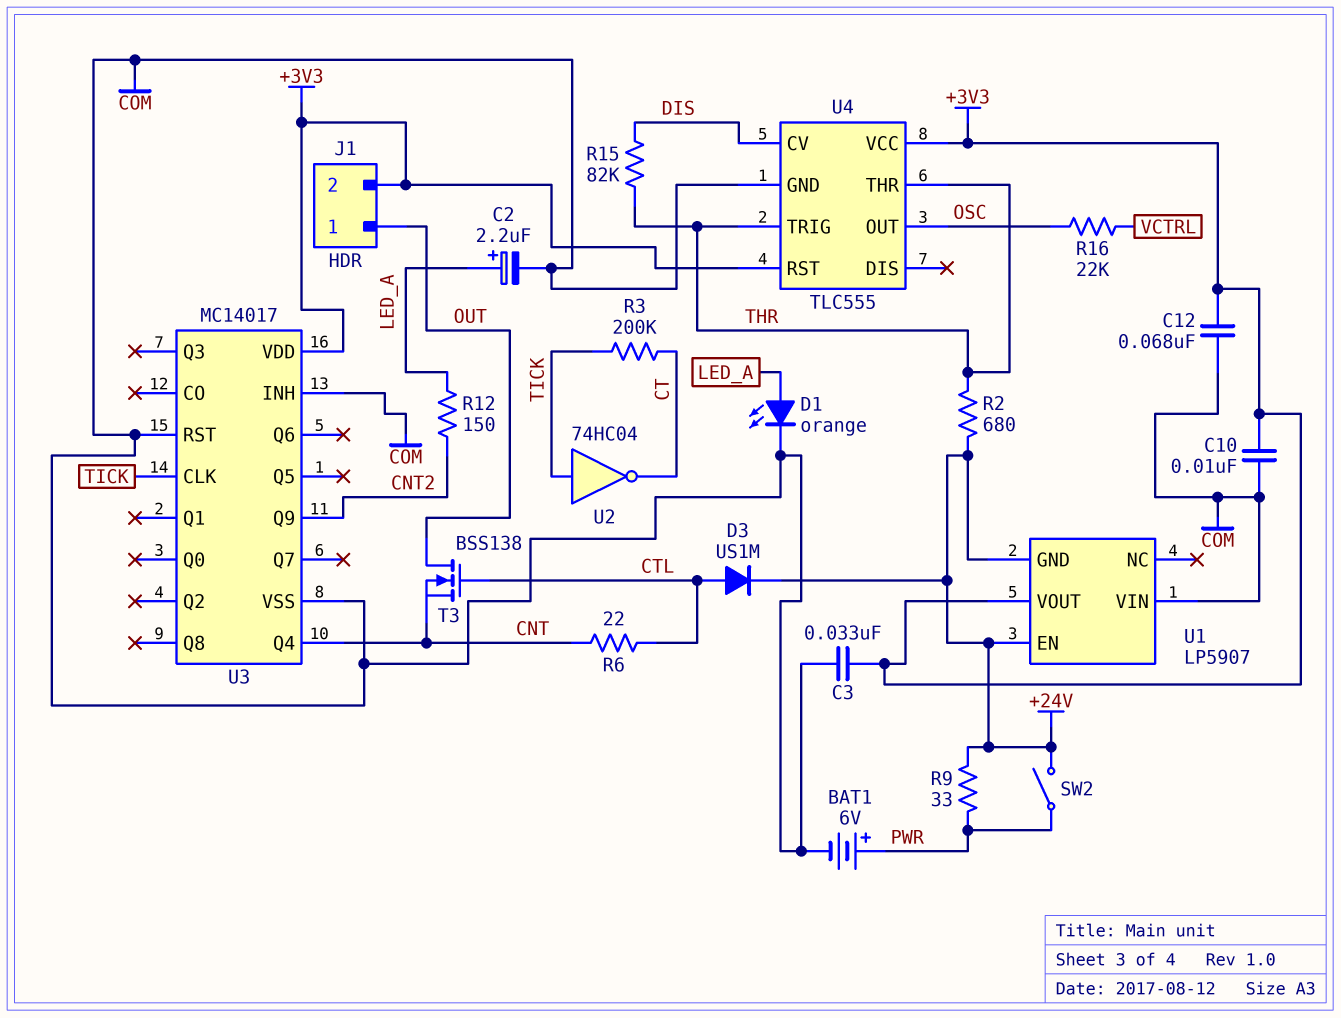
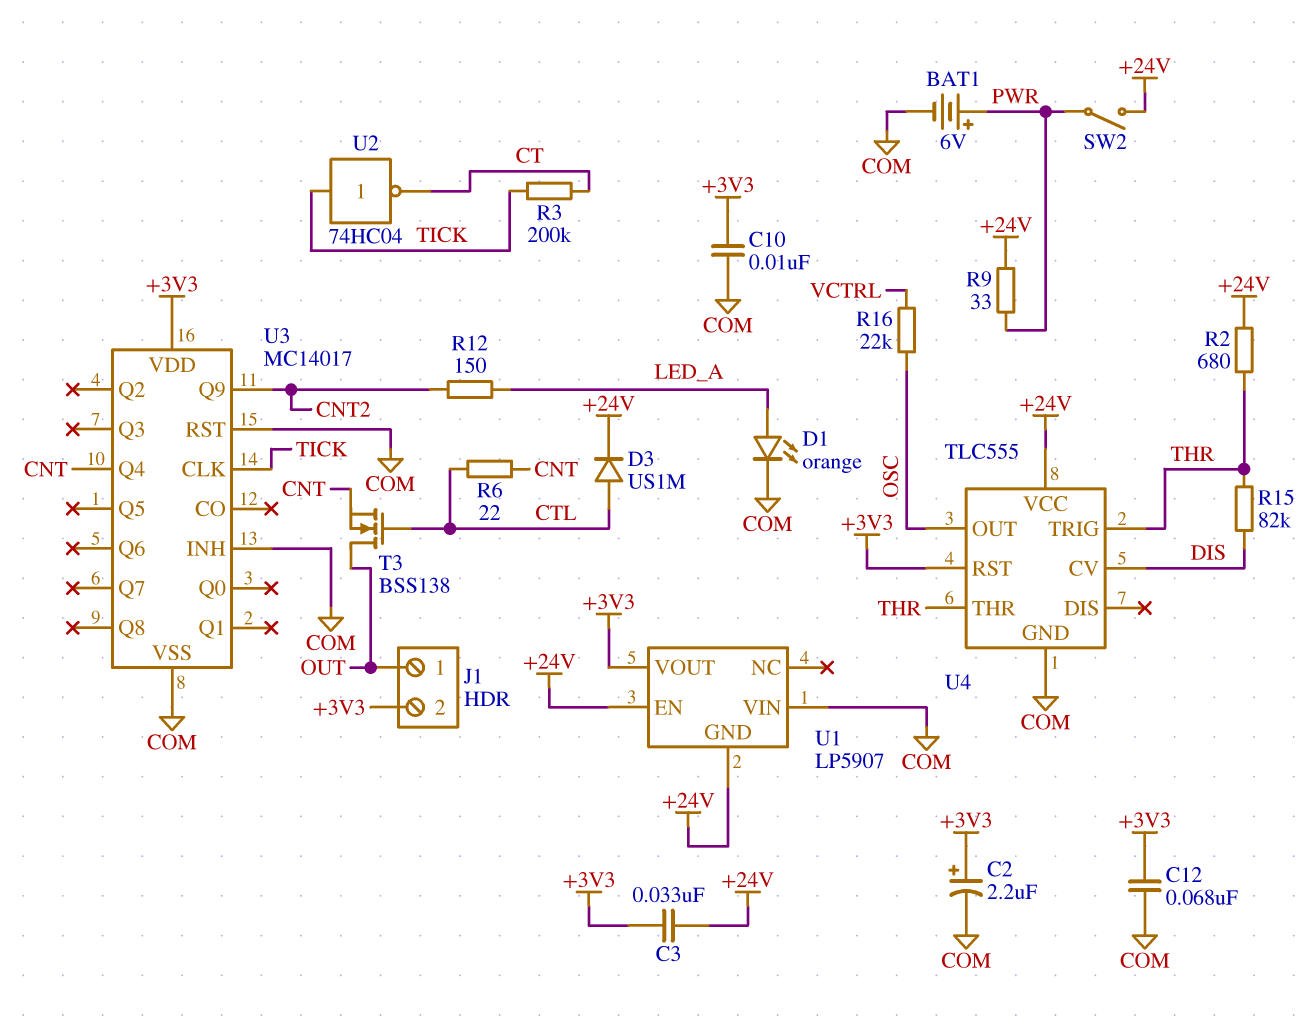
C2: 2.2uF (plus LED_A, minus COM) -> 2.2uF (plus +3V3, minus COM)
C3: 33nF (+3V3, COM) -> 33nF (+3V3, +24V)
U4 pin VCC: +3V3 -> +24V

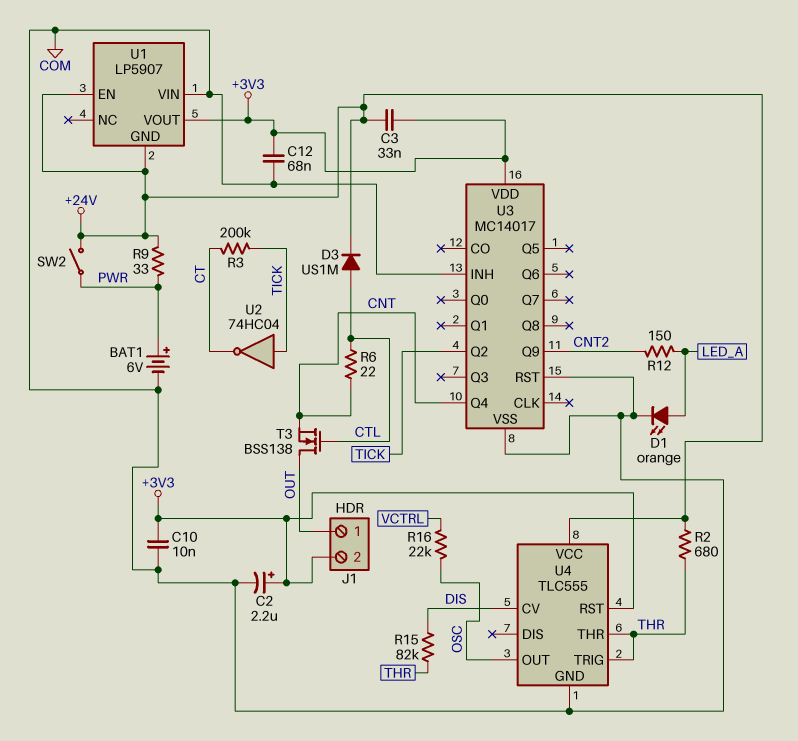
U3 pin CLK: TICK -> none
U3 pin Q2: none -> TICK

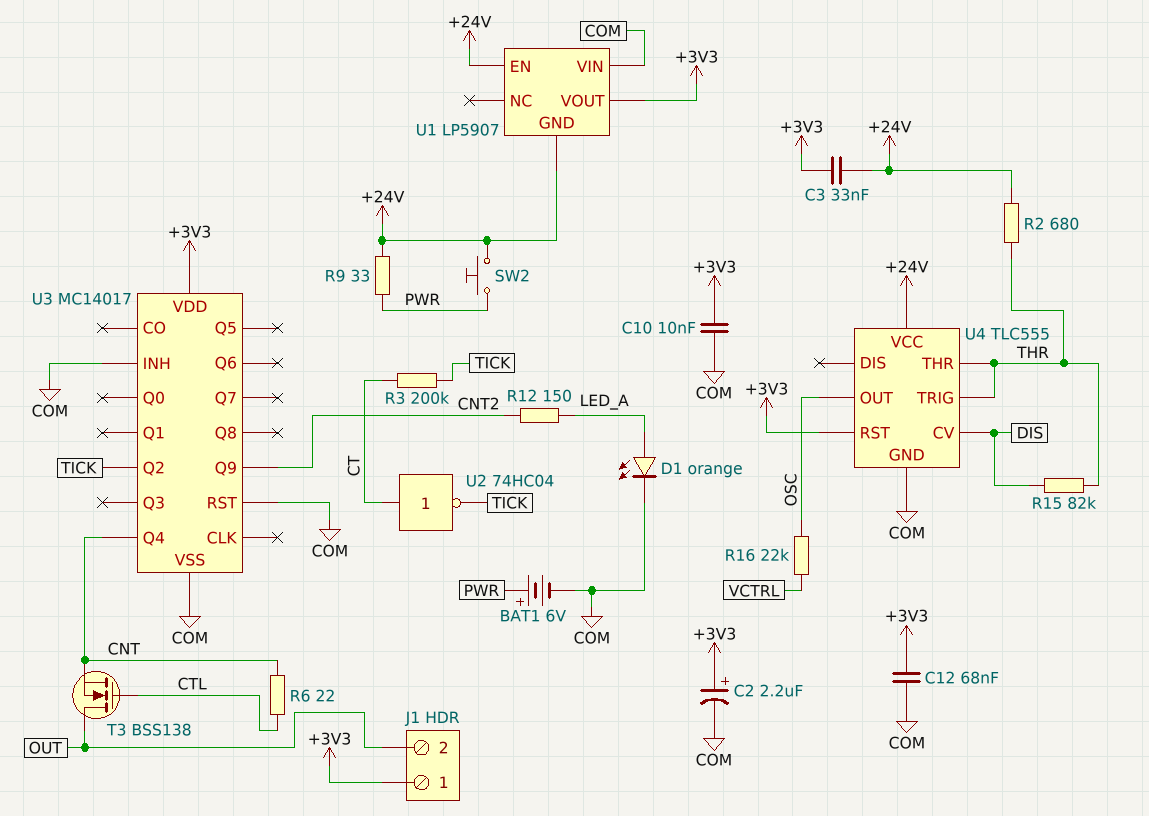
D3: diode US1M (A CTL, K +24V) -> none
J1 pin 1: OUT -> +3V3
J1 pin 2: +3V3 -> OUT
SW2: switch (+24V, PWR) -> button (+24V, PWR)
U2: NOT 74HC04 (in TICK, out CT) -> NOT 74HC04 (in CT, out TICK)

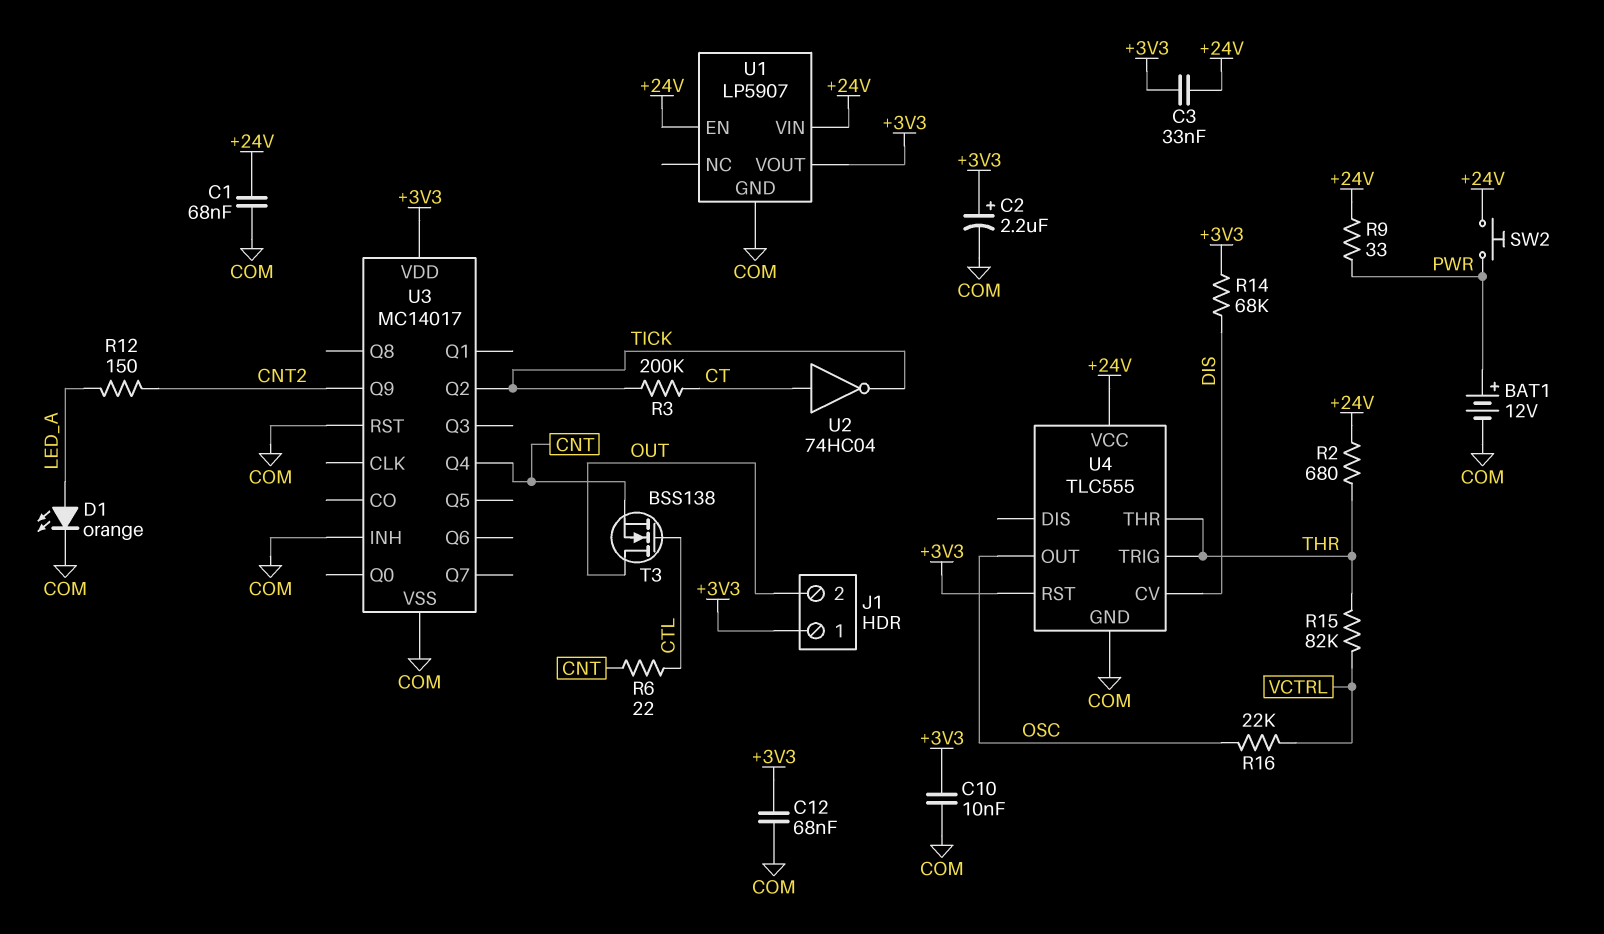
BAT1: 6V (plus PWR, minus COM) -> 12V (plus PWR, minus COM)
C1: none -> 68nF (+24V, COM)
R14: none -> 68k (+3V3, DIS)
R15: 82k (DIS, THR) -> 82k (THR, VCTRL)
U1 pin GND: +24V -> COM
U1 pin VIN: COM -> +24V

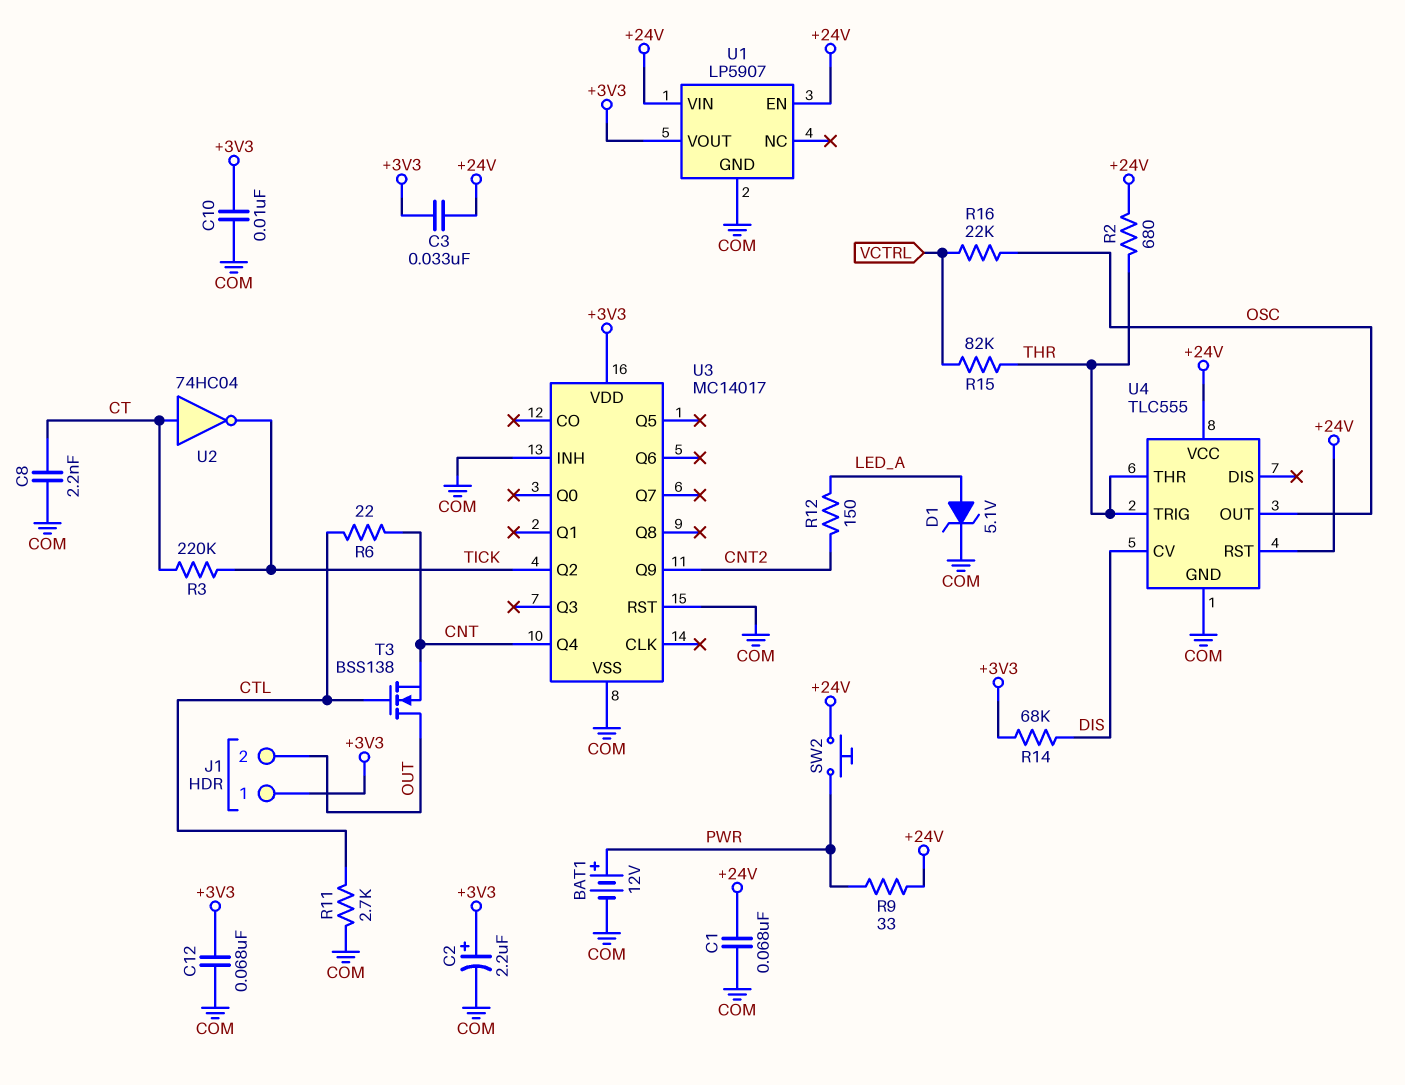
C8: none -> 2.2nF (COM, CT)
D1: LED orange (A LED_A, K COM) -> zener 5.1V (A LED_A, K COM)
R3: 200k (CT, TICK) -> 220k (CT, TICK)
R11: none -> 2.7k (COM, CTL)
U4 pin RST: +3V3 -> +24V

